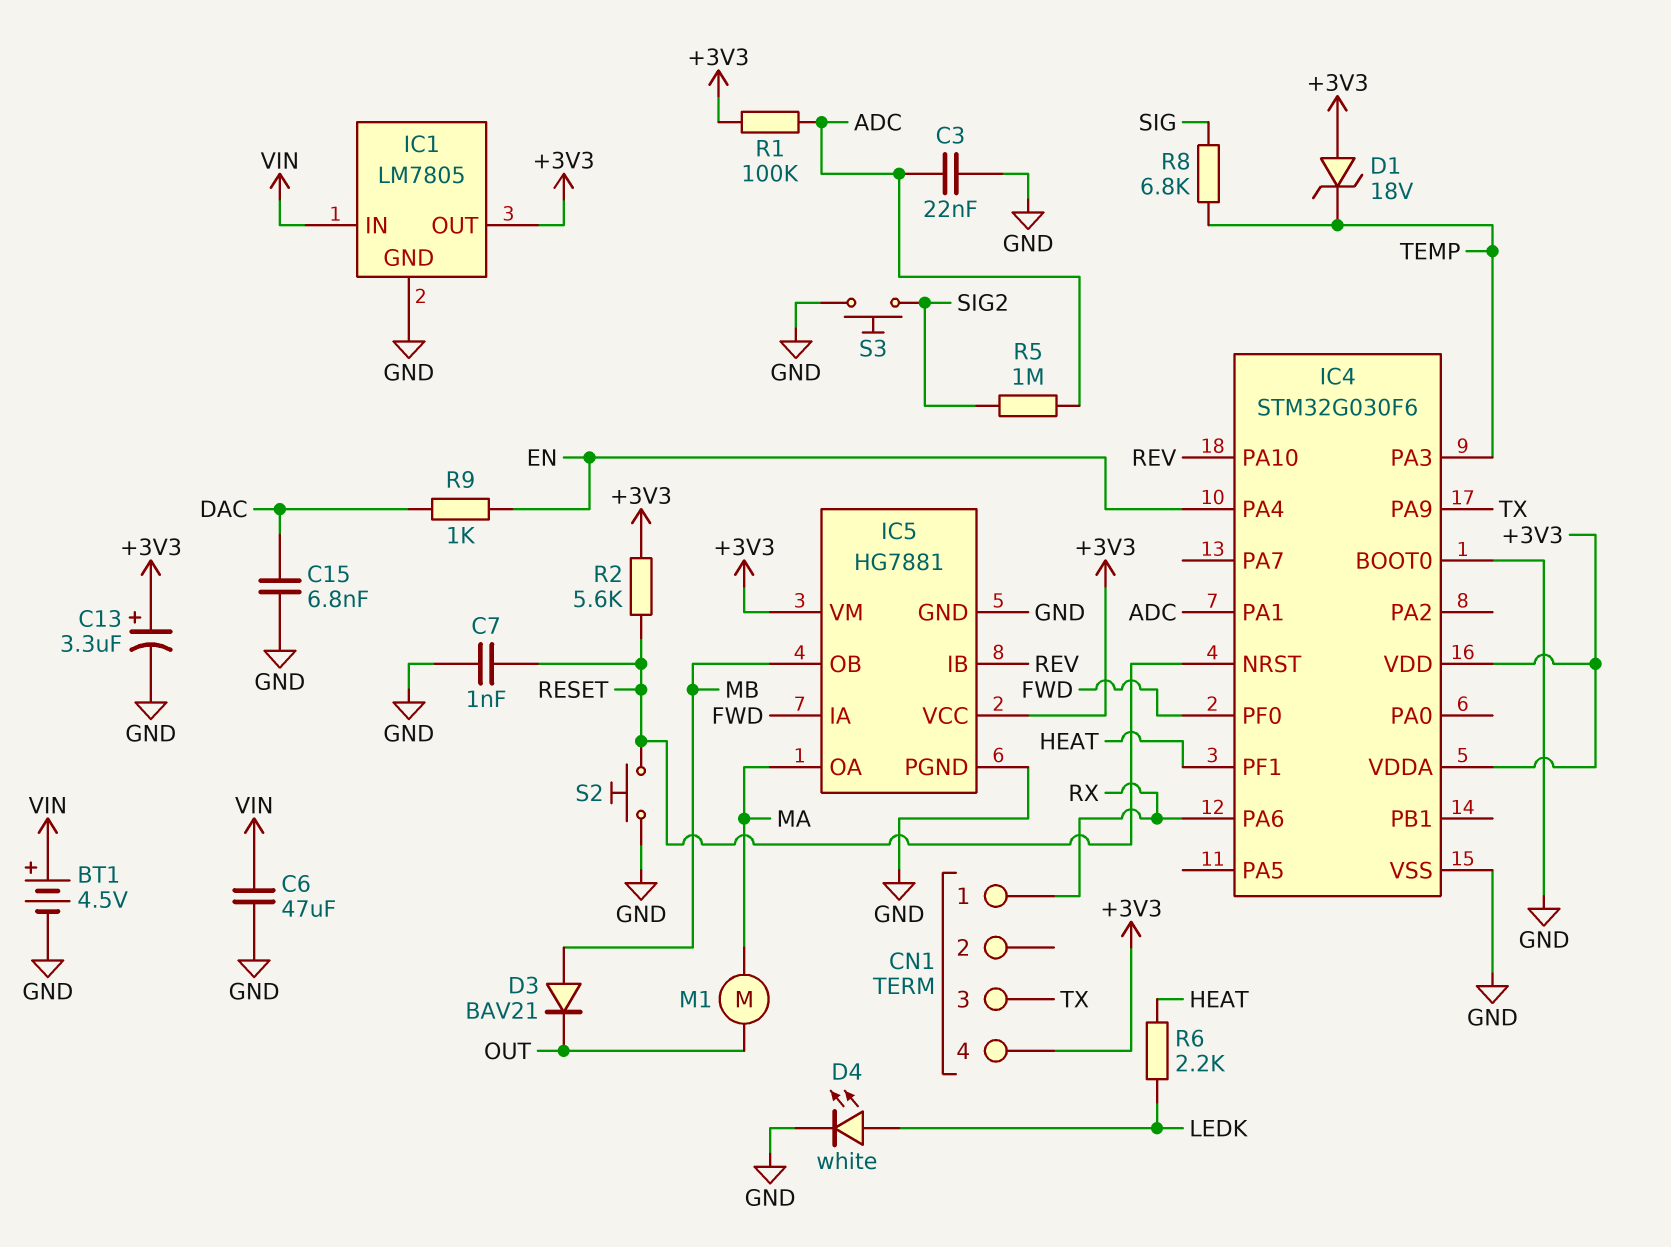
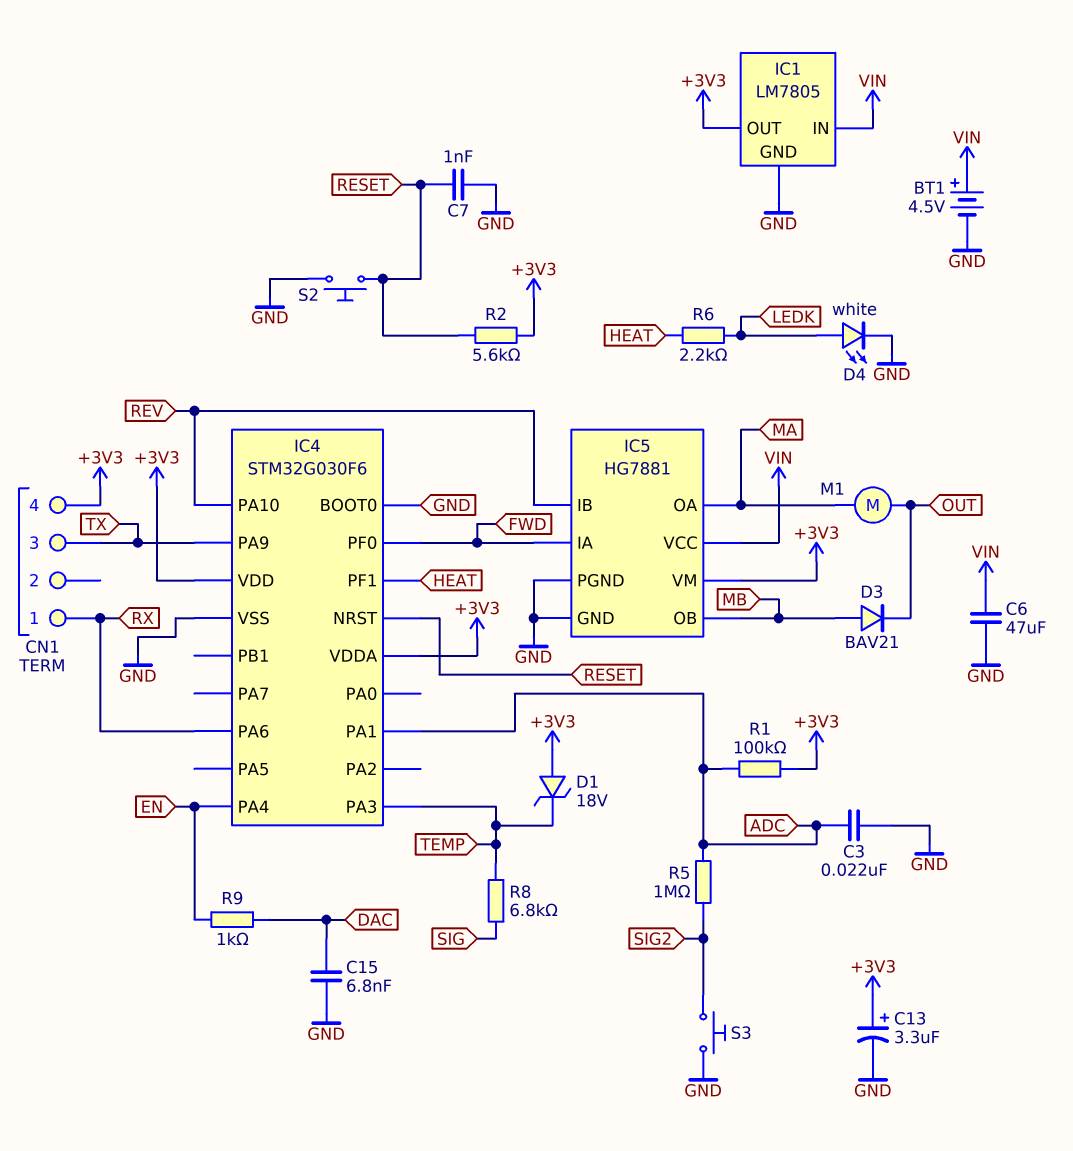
IC5 pin VCC: +3V3 -> VIN

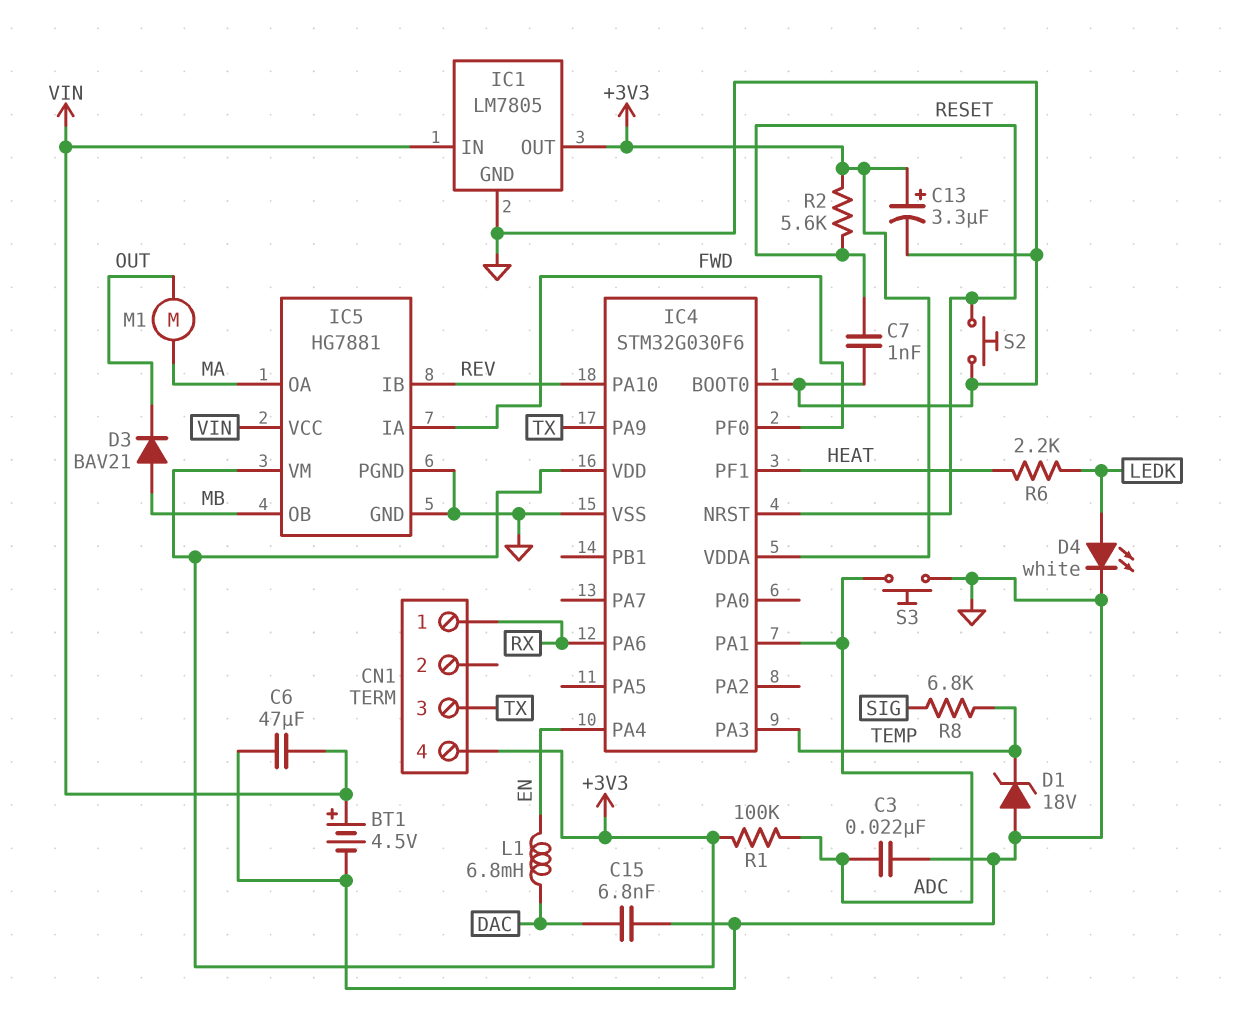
D1: zener 18V (A +3V3, K TEMP) -> zener 18V (A GND, K TEMP)
L1: none -> 6.8mH (DAC, EN)
R5: 1M (ADC, SIG2) -> none
R9: 1k (DAC, EN) -> none
S3: button (GND, SIG2) -> button (ADC, GND)

